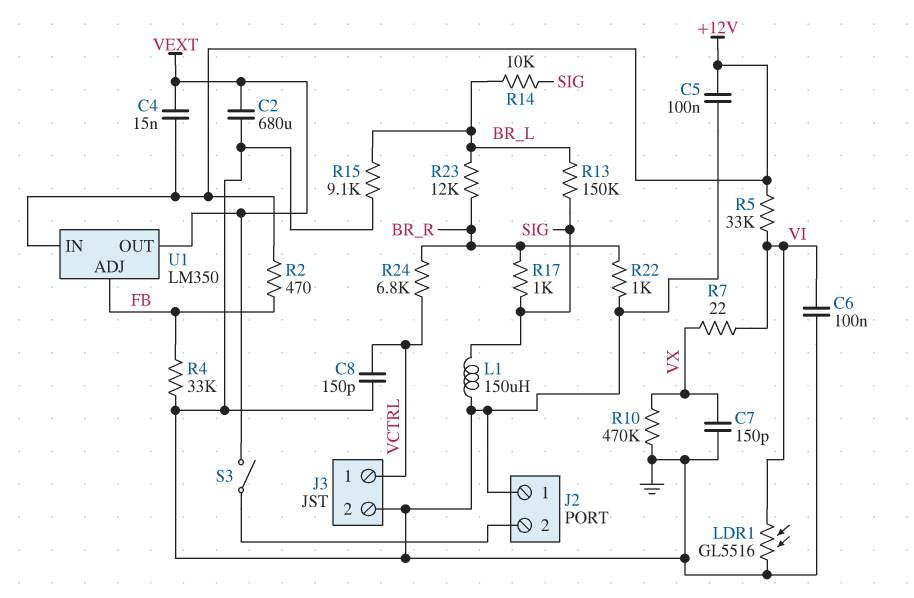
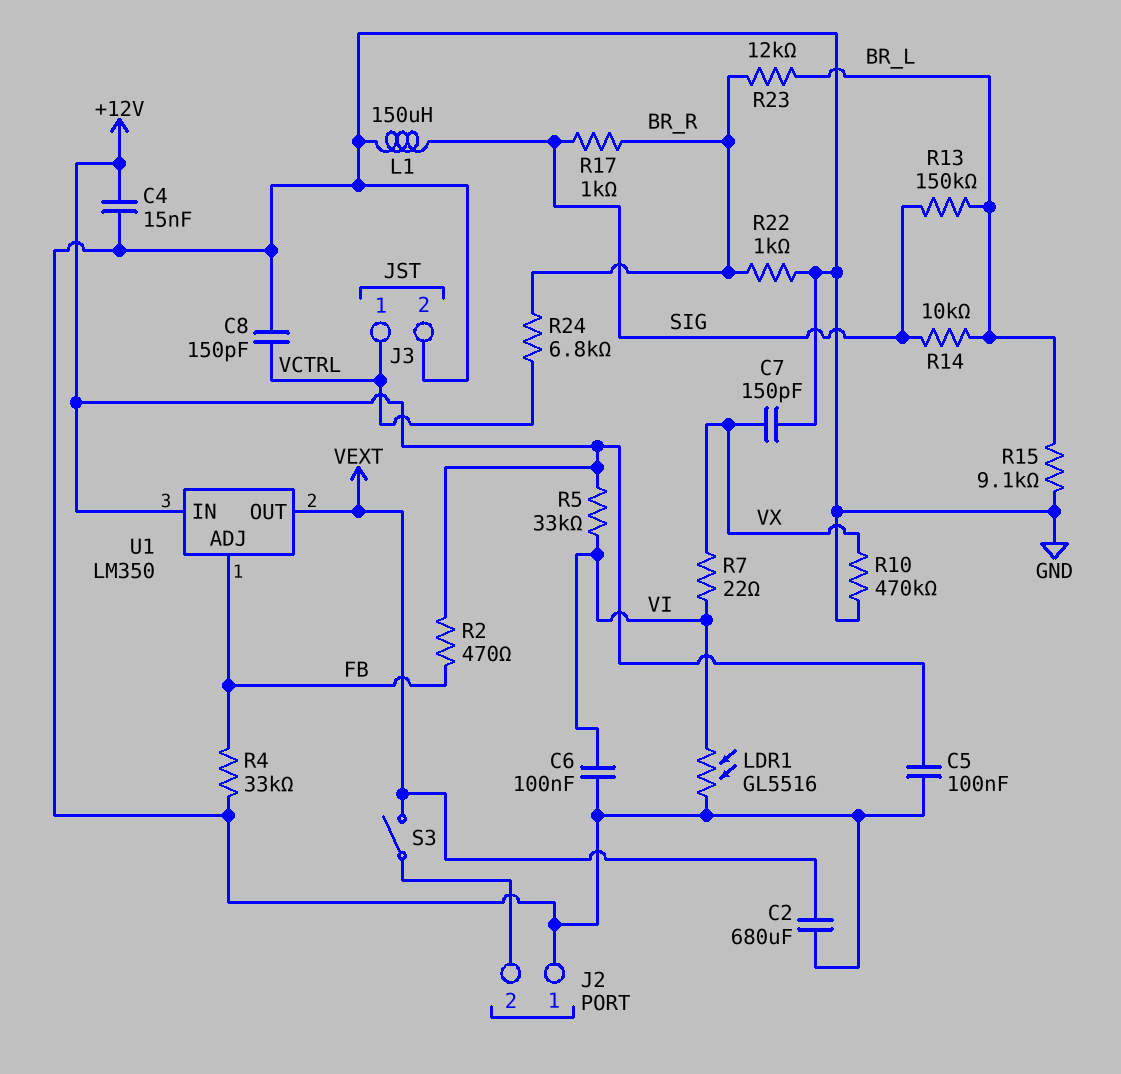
C4: 15nF (+12V, VEXT) -> 15nF (+12V, GND)

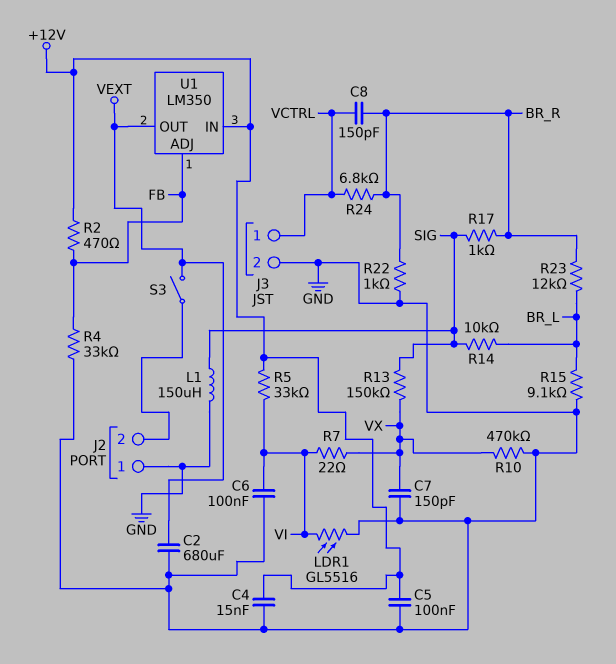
C8: 150pF (GND, VCTRL) -> 150pF (BR_R, VCTRL)
R13: 150k (BR_L, SIG) -> 150k (SIG, VX)

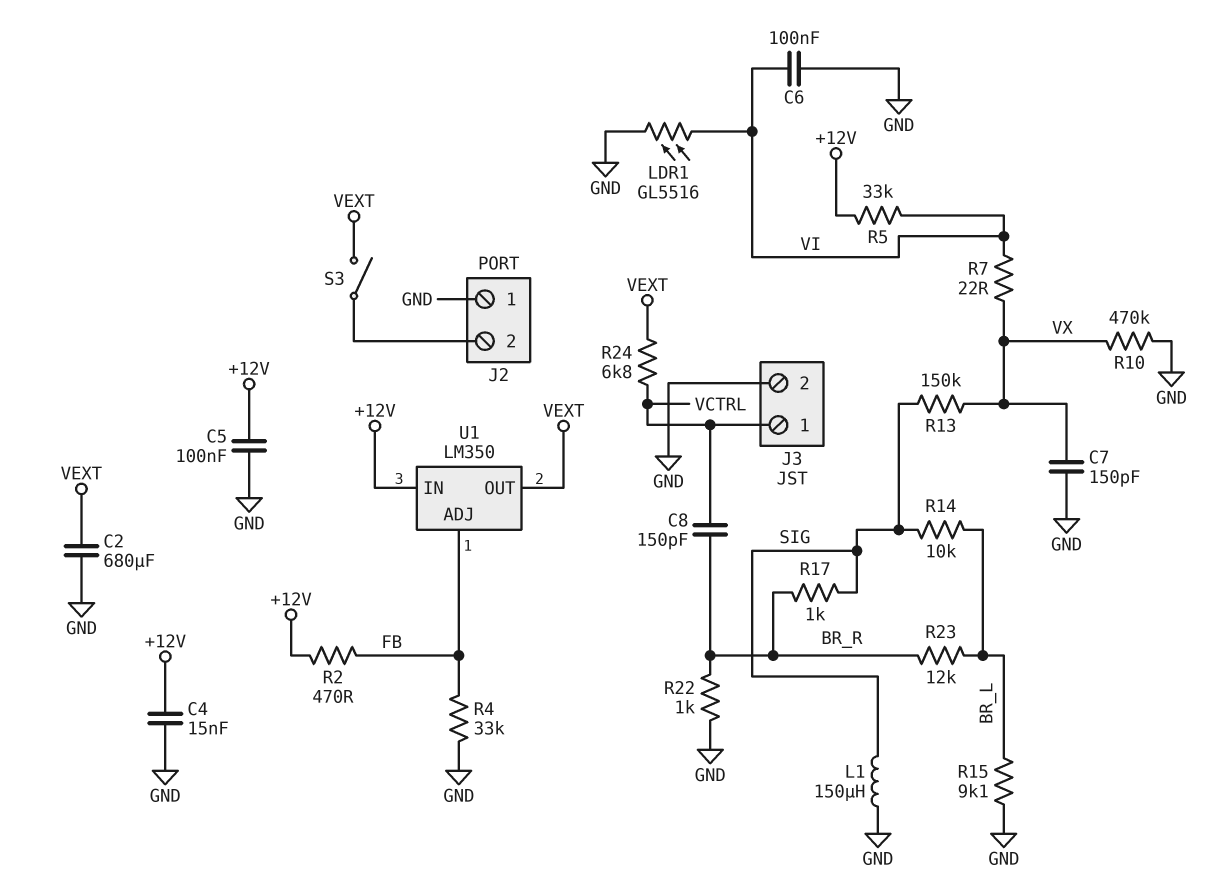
R24: 6.8k (BR_R, VCTRL) -> 6.8k (VCTRL, VEXT)

